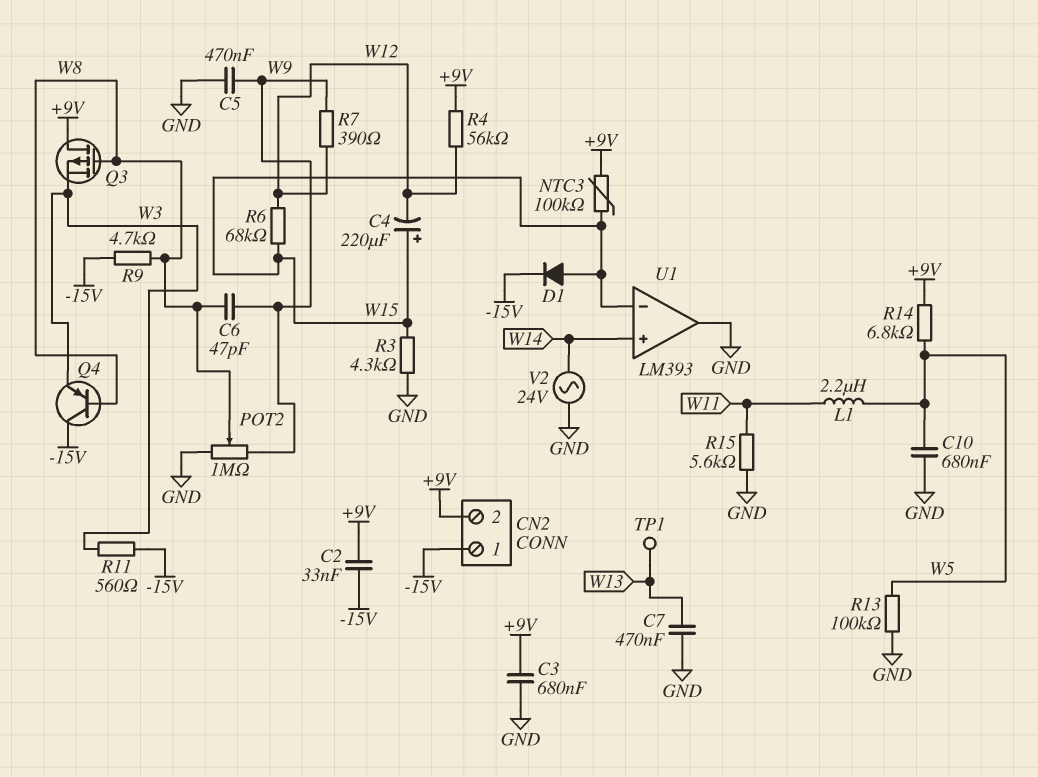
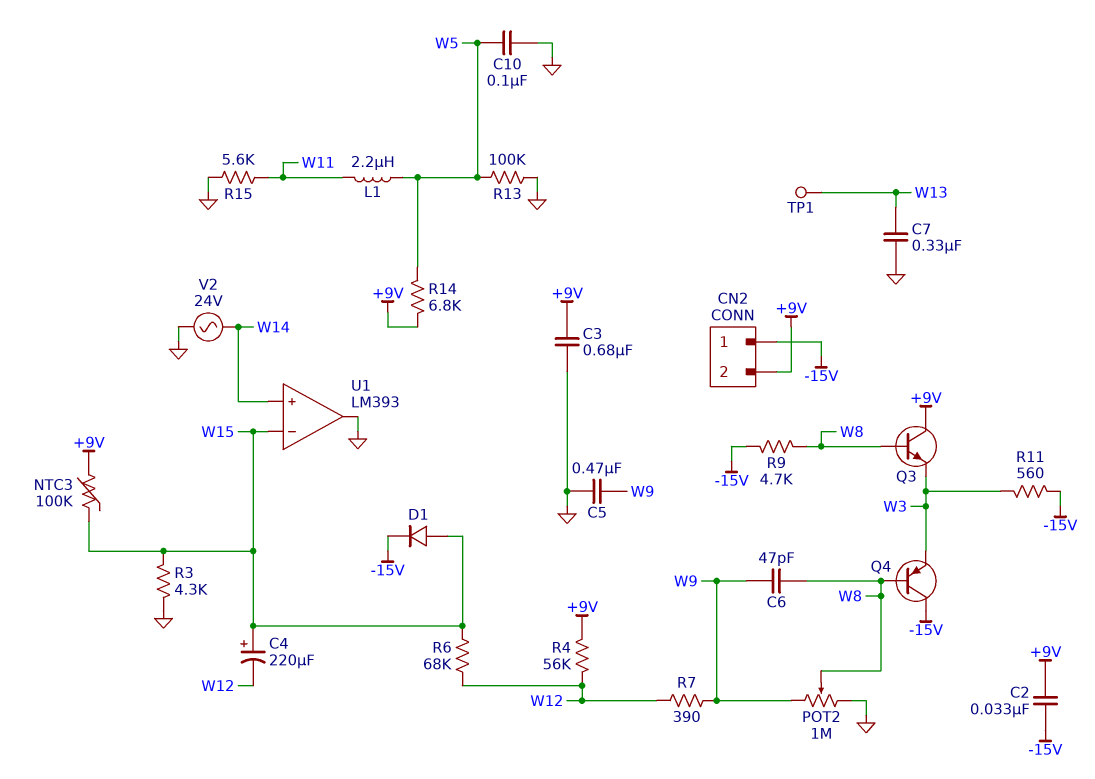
C7: 470nF (GND, W13) -> 330nF (GND, W13)
C10: 680nF (GND, W5) -> 100nF (GND, W5)
Q3: PMOS (G W8, D +9V, S W3) -> NPN (B W8, C +9V, E W3)

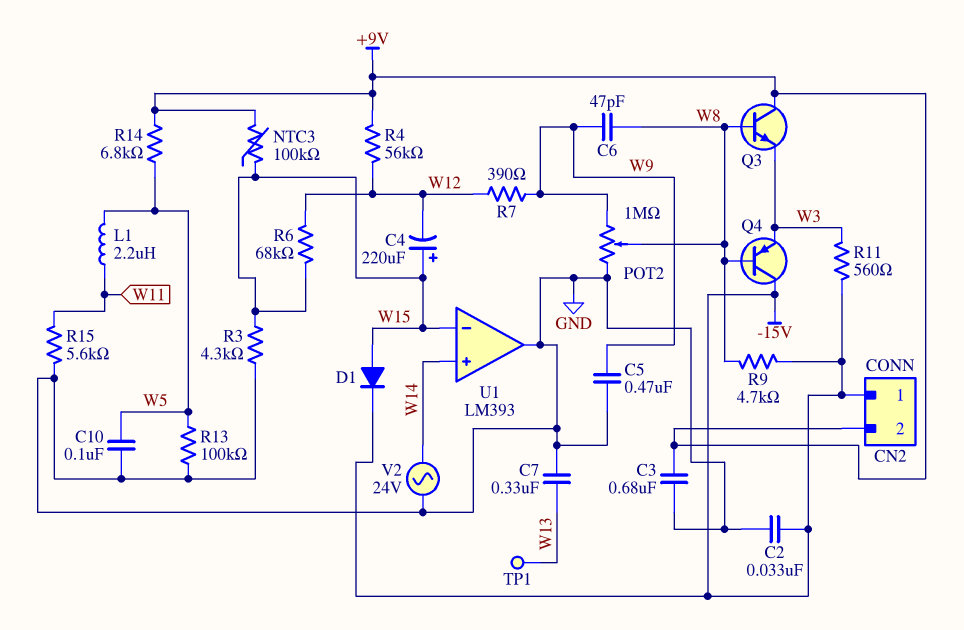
C2: 33nF (+9V, -15V) -> 33nF (-15V, GND)

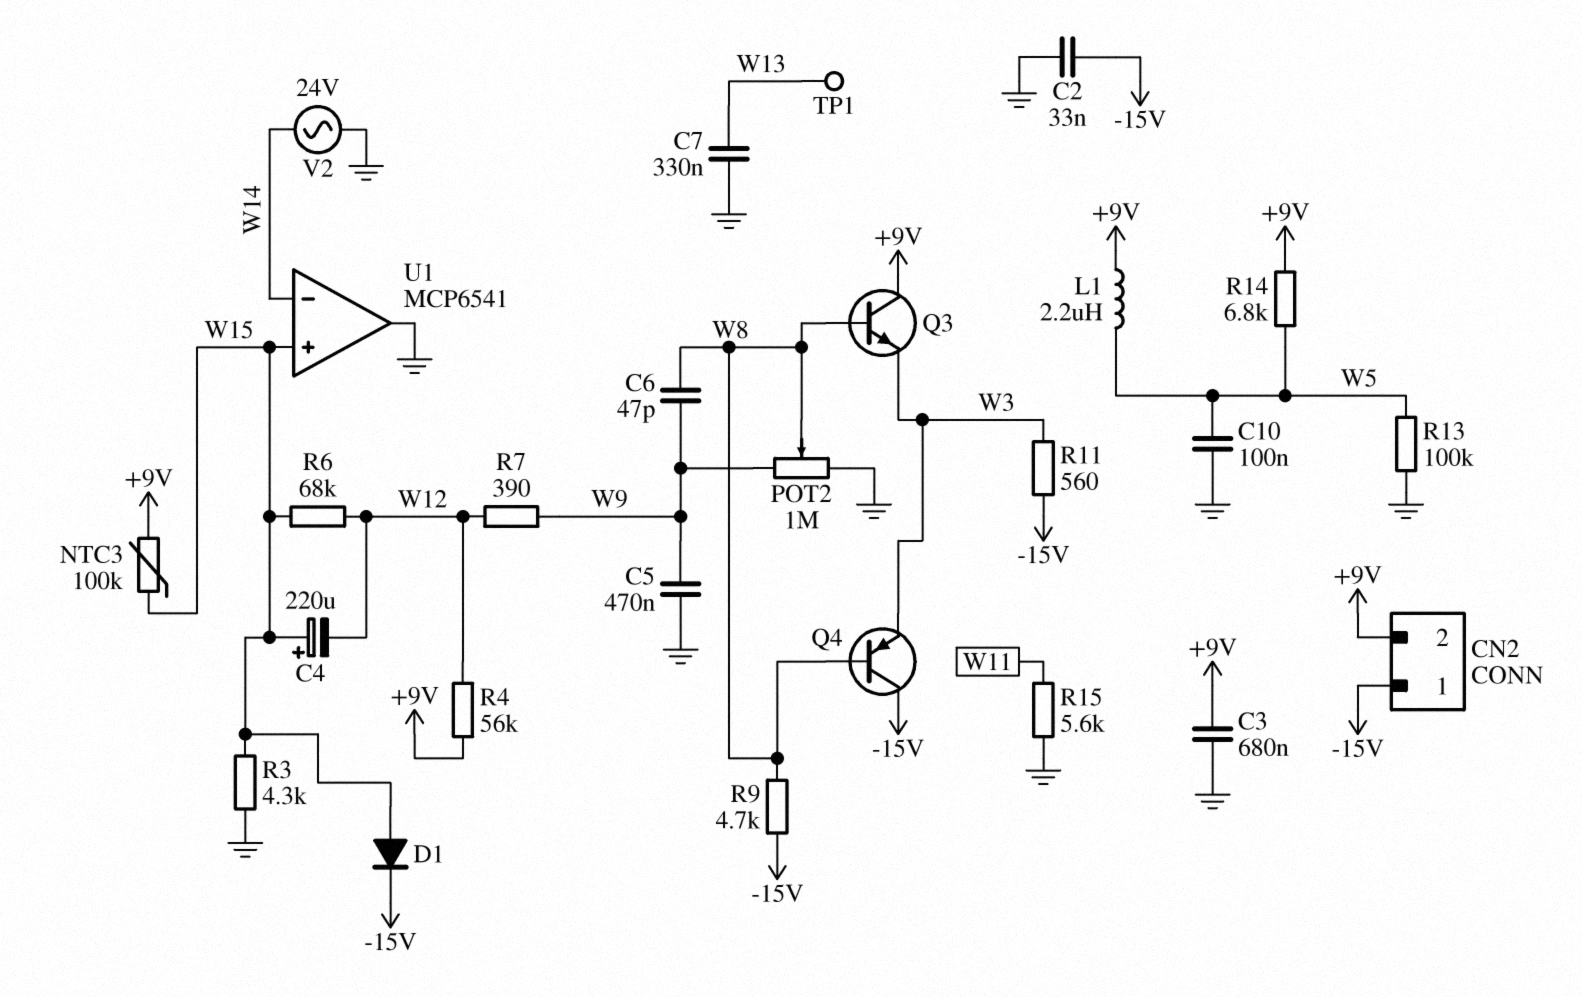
L1: 2.2uH (W5, W11) -> 2.2uH (+9V, W5)
U1: LM393 -> MCP6541
U1 pin in+: W14 -> W15
U1 pin in-: W15 -> W14

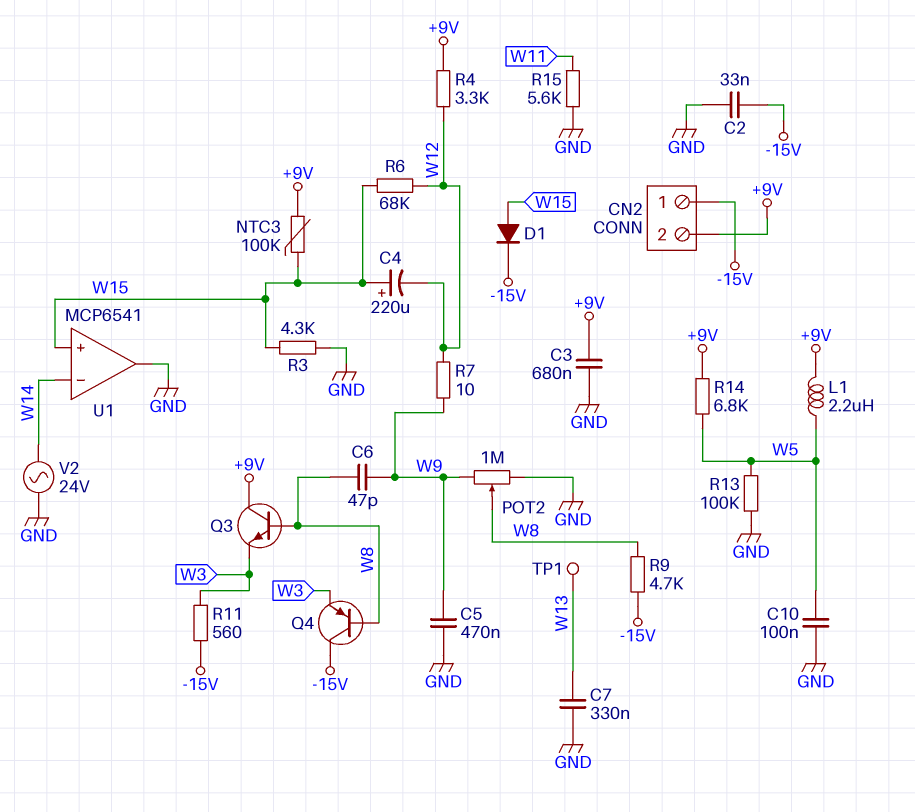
R4: 56k (+9V, W12) -> 3.3k (+9V, W12)
R7: 390 (W9, W12) -> 10 (W9, W12)

